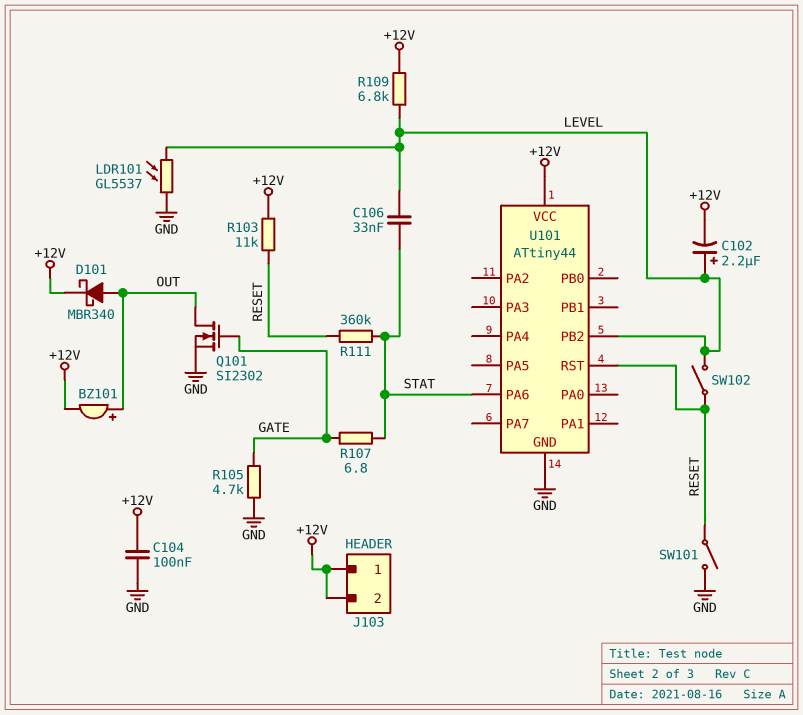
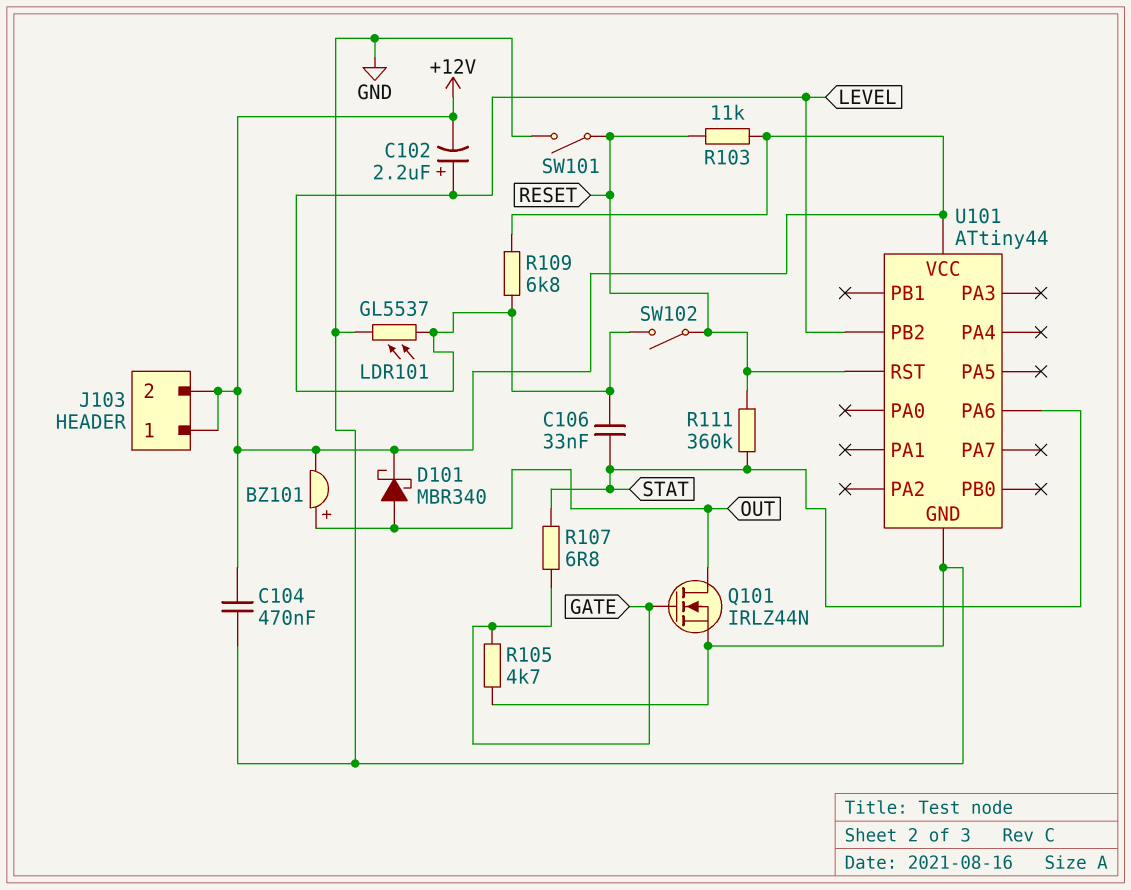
C104: 100nF (+12V, GND) -> 470nF (+12V, GND)
Q101: NMOS SI2302 (G GATE, D OUT, S GND) -> NMOS IRLZ44N (G GATE, D OUT, S GND)

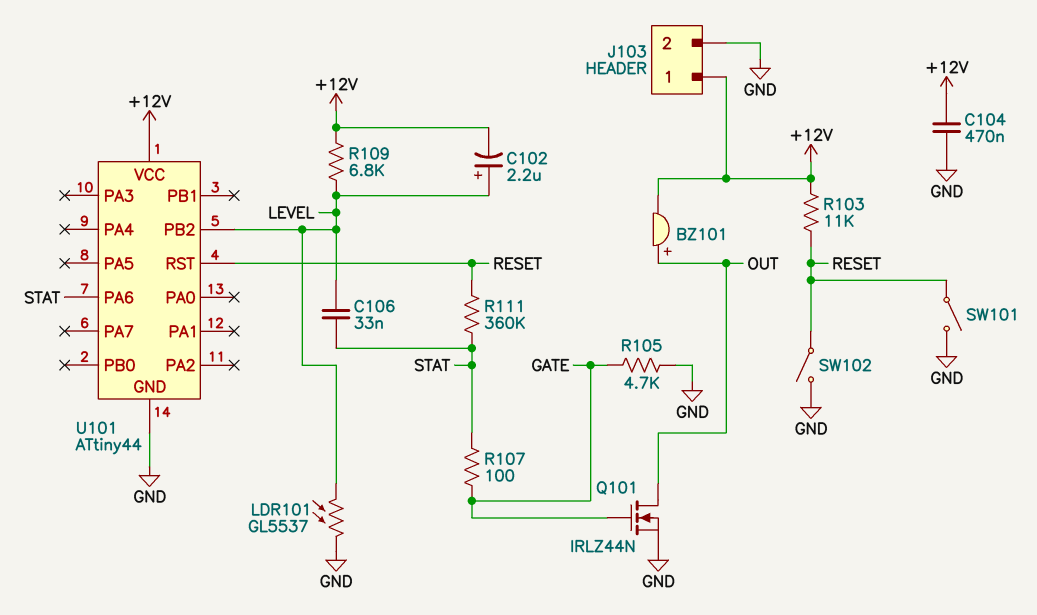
D101: schottky MBR340 (A OUT, K +12V) -> none
J103 pin 2: +12V -> GND
R107: 6.8 (GATE, STAT) -> 100 (GATE, STAT)
SW102: switch (LEVEL, RESET) -> switch (GND, RESET)

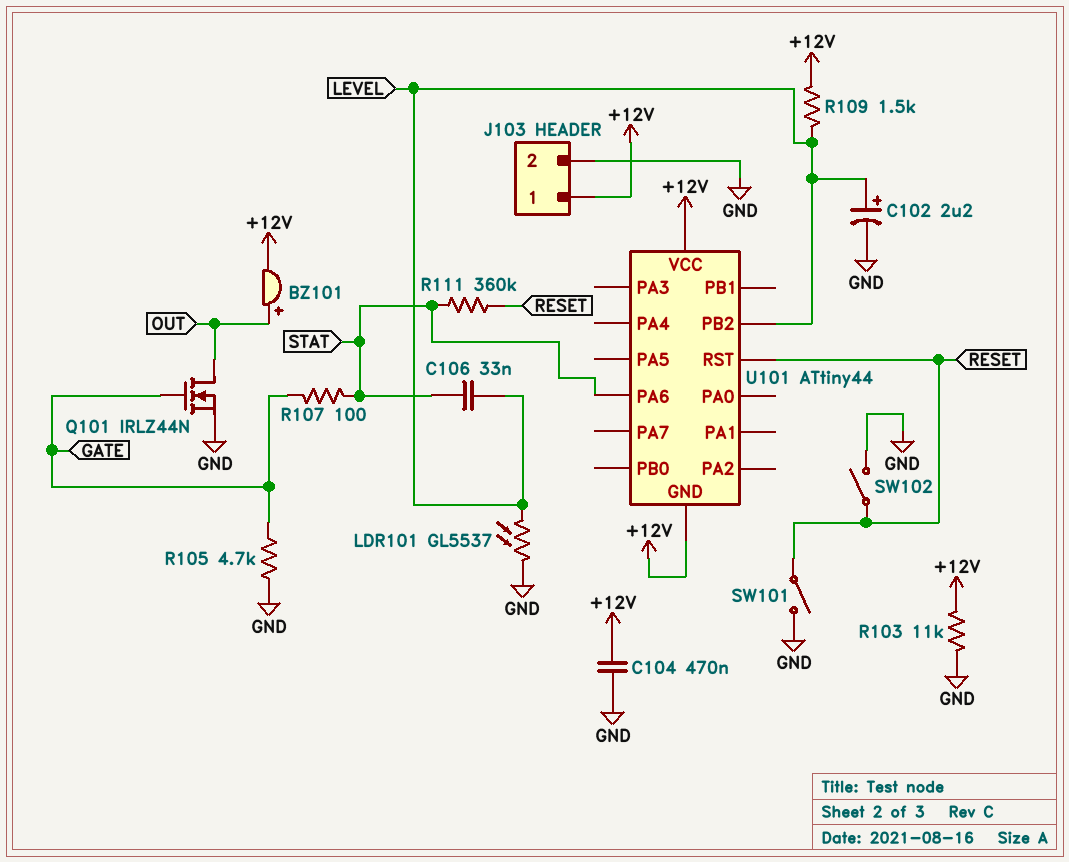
C102: 2.2uF (plus LEVEL, minus +12V) -> 2.2uF (plus LEVEL, minus GND)
R103: 11k (+12V, RESET) -> 11k (+12V, GND)
R109: 6.8k (+12V, LEVEL) -> 1.5k (+12V, LEVEL)
U101 pin GND: GND -> +12V

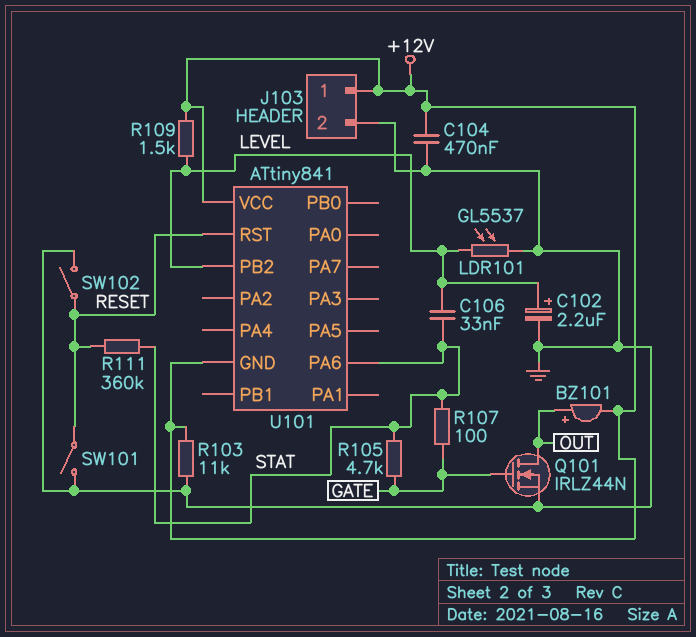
R105: 4.7k (GATE, GND) -> 4.7k (GATE, STAT)
U101: ATtiny44 -> ATtiny841

